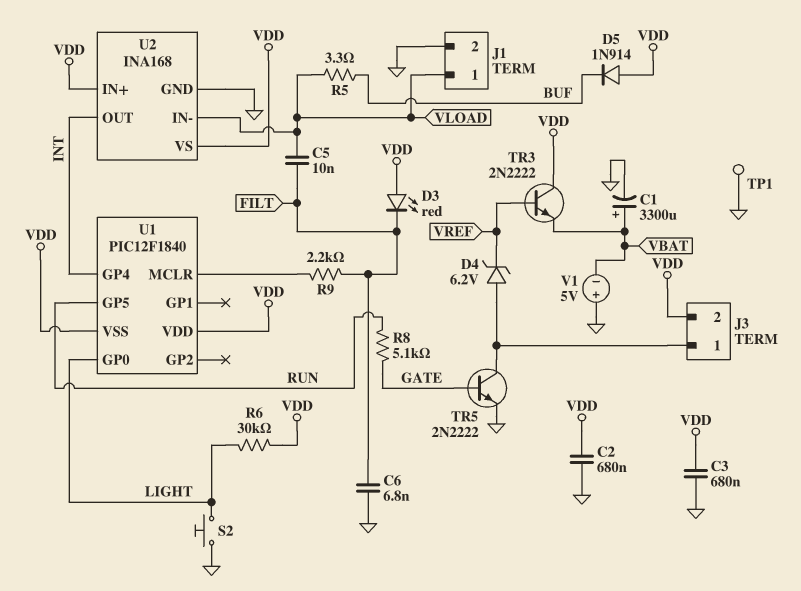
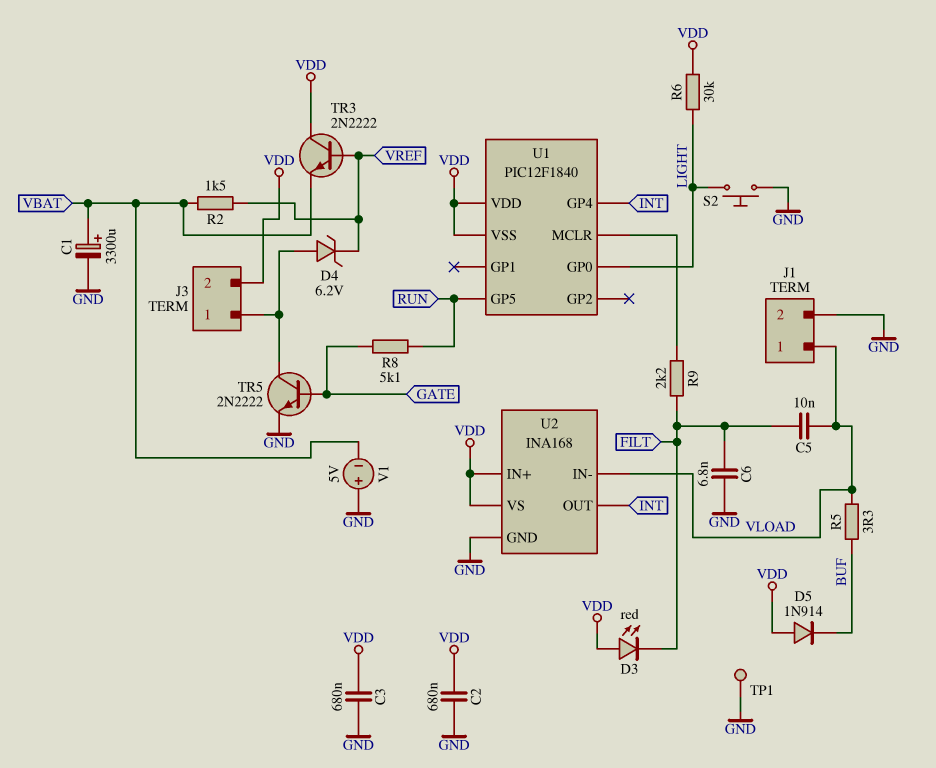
R2: none -> 1.5k (VBAT, VREF)

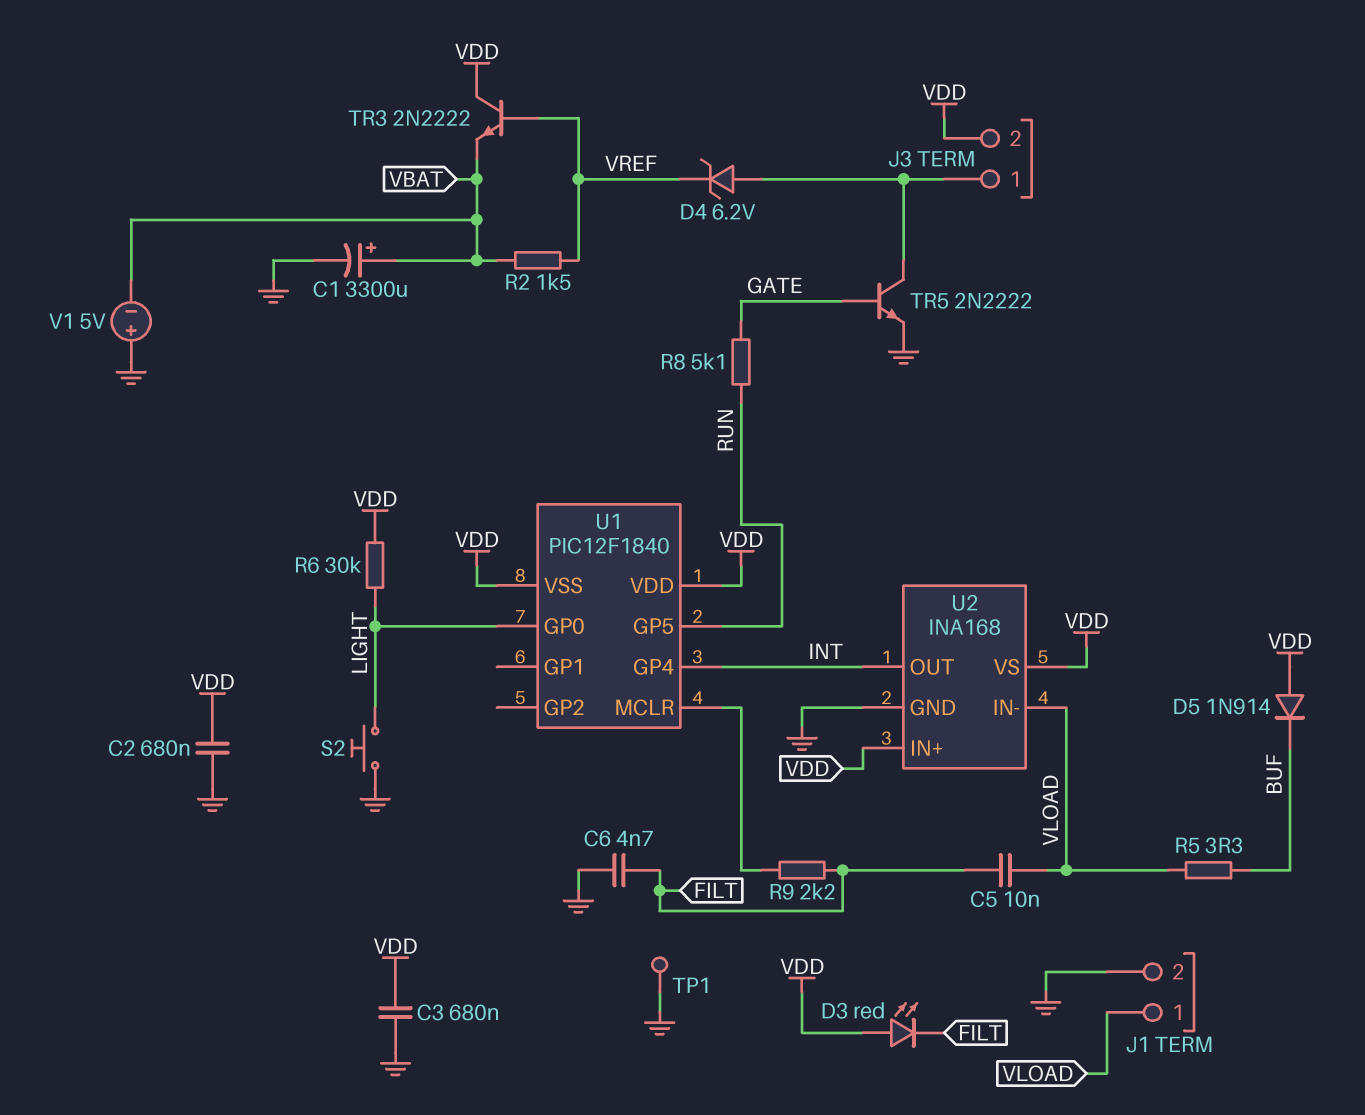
C6: 6.8nF (FILT, GND) -> 4.7nF (FILT, GND)

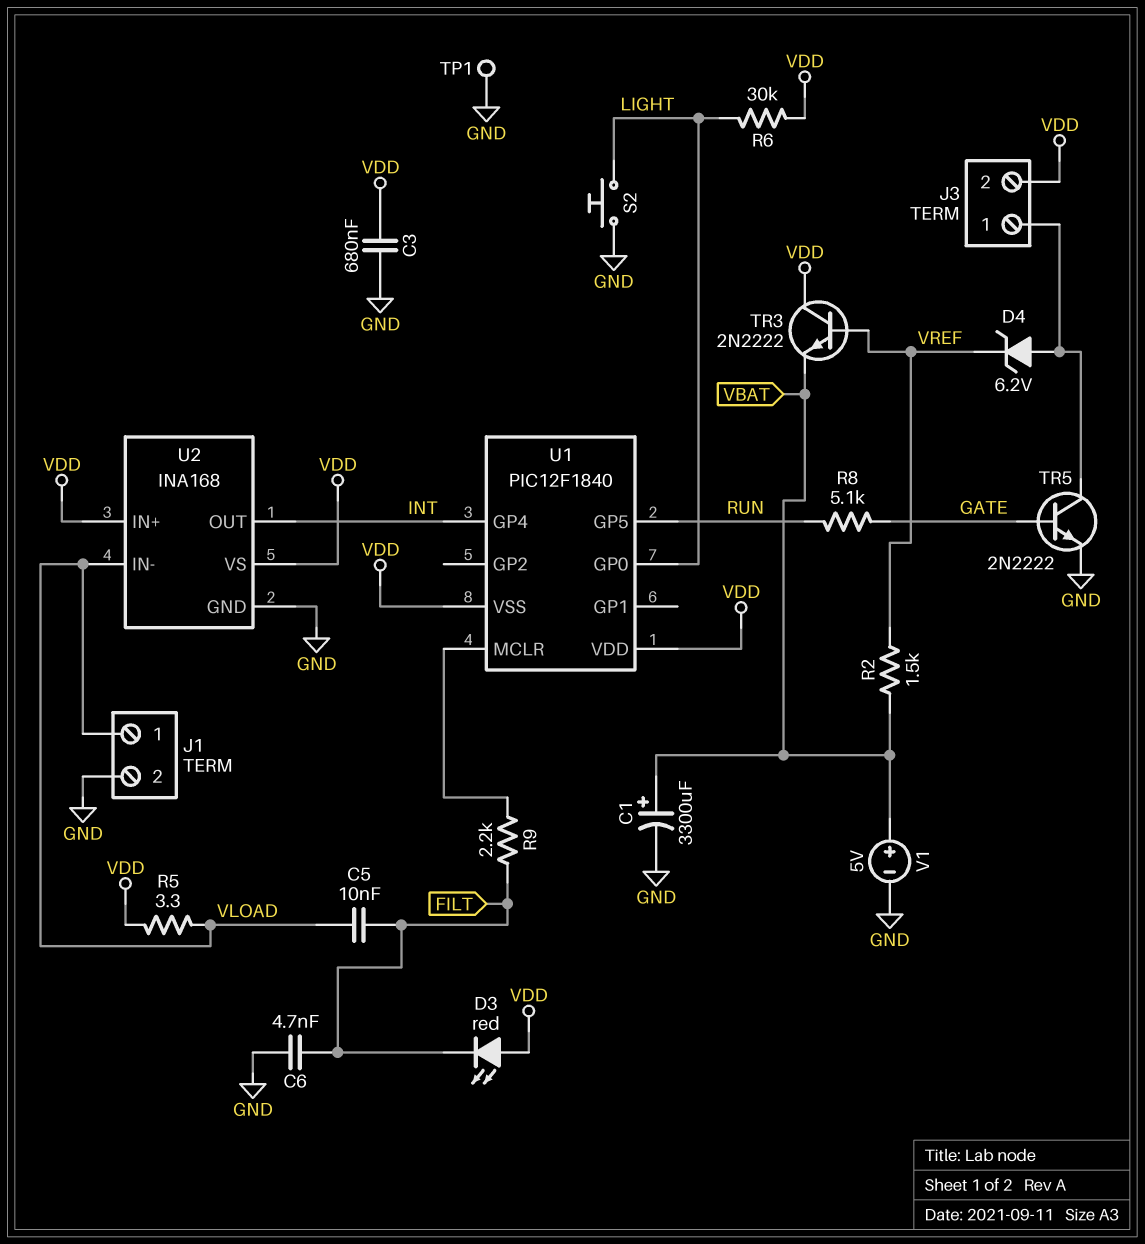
C2: 680nF (GND, VDD) -> none
D5: diode 1N914 (A VDD, K BUF) -> none
R5: 3.3 (BUF, VLOAD) -> 3.3 (VDD, VLOAD)
V1: 5V (plus GND, minus VBAT) -> 5V (plus VBAT, minus GND)

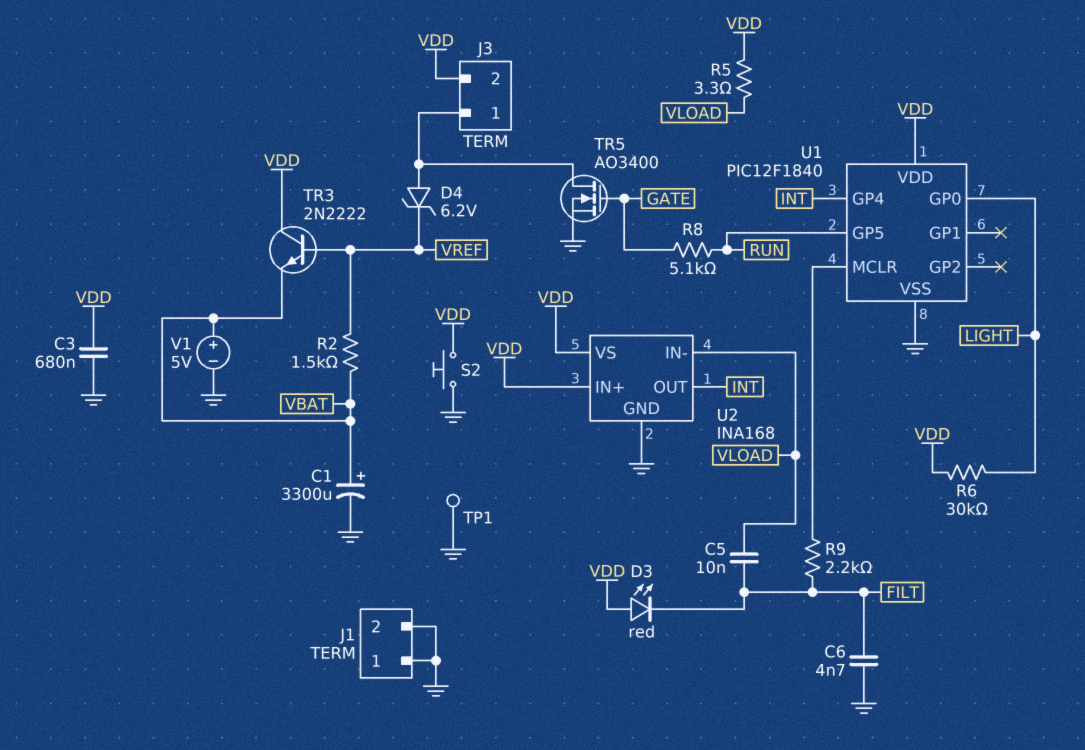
J1 pin 1: VLOAD -> GND
S2: button (GND, LIGHT) -> button (GND, VDD)
TR5: NPN 2N2222 (B GATE, C J3/1, E GND) -> NMOS AO3400 (G GATE, D J3/1, S GND)
U1 pin VSS: VDD -> GND

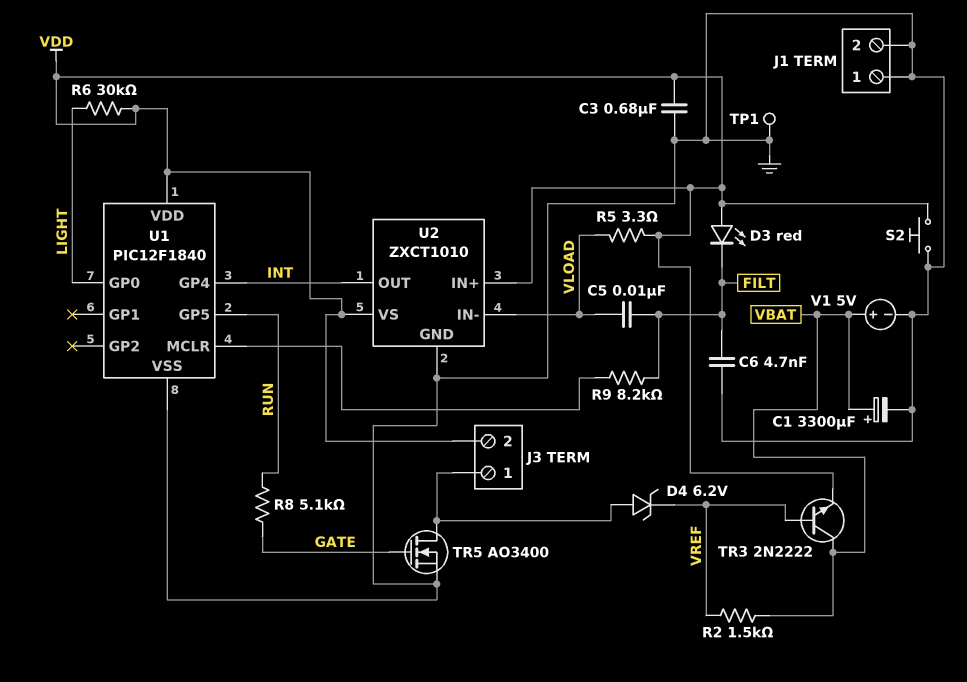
R9: 2.2k (FILT, U1/MCLR) -> 8.2k (FILT, U1/MCLR)
TR3: NPN 2N2222 (B VREF, C VDD, E VBAT) -> NPN 2N2222 (B VREF, C VBAT, E VDD)
U2: INA168 -> ZXCT1010

